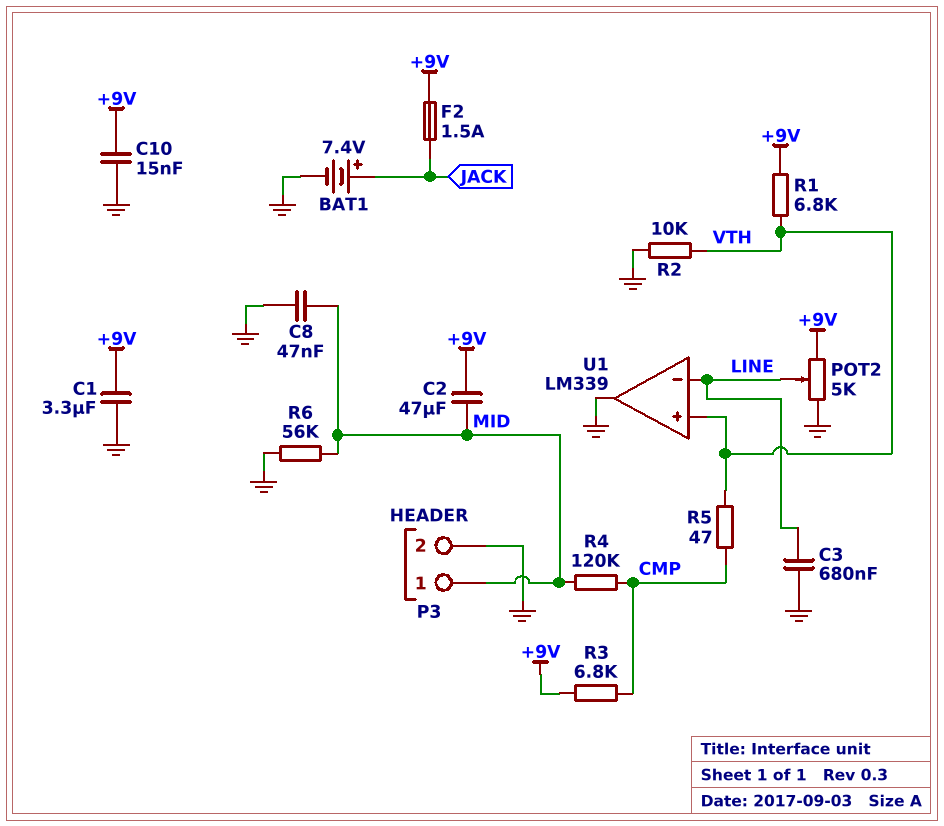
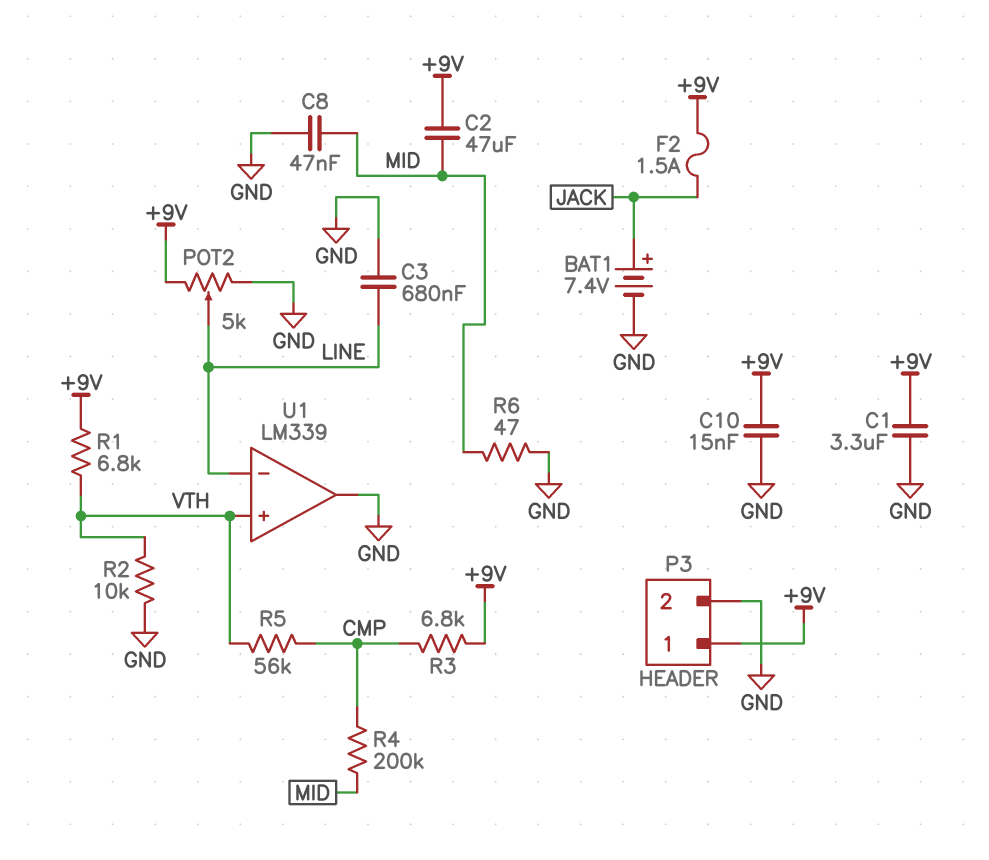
P3 pin 1: MID -> +9V
R4: 120k (CMP, MID) -> 200k (CMP, MID)
R5: 47 (CMP, VTH) -> 56k (CMP, VTH)
R6: 56k (GND, MID) -> 47 (GND, MID)

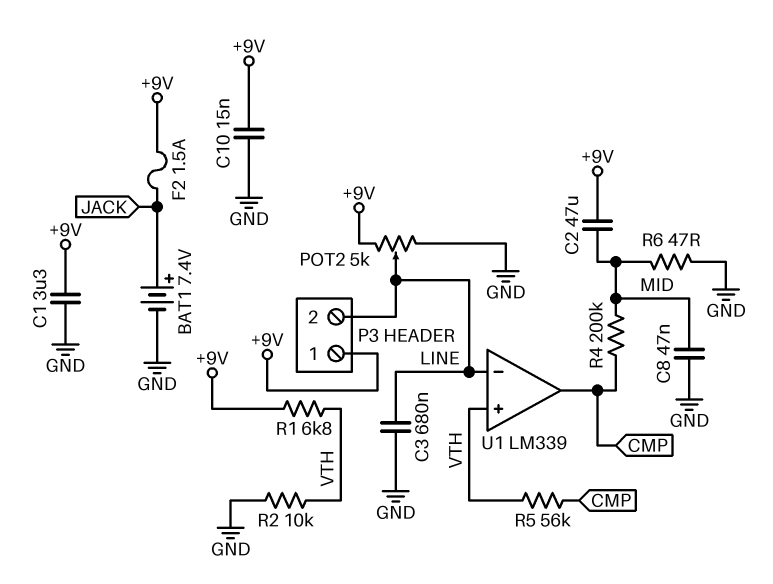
P3 pin 2: GND -> LINE
R3: 6.8k (+9V, CMP) -> none
U1 pin out: GND -> CMP

